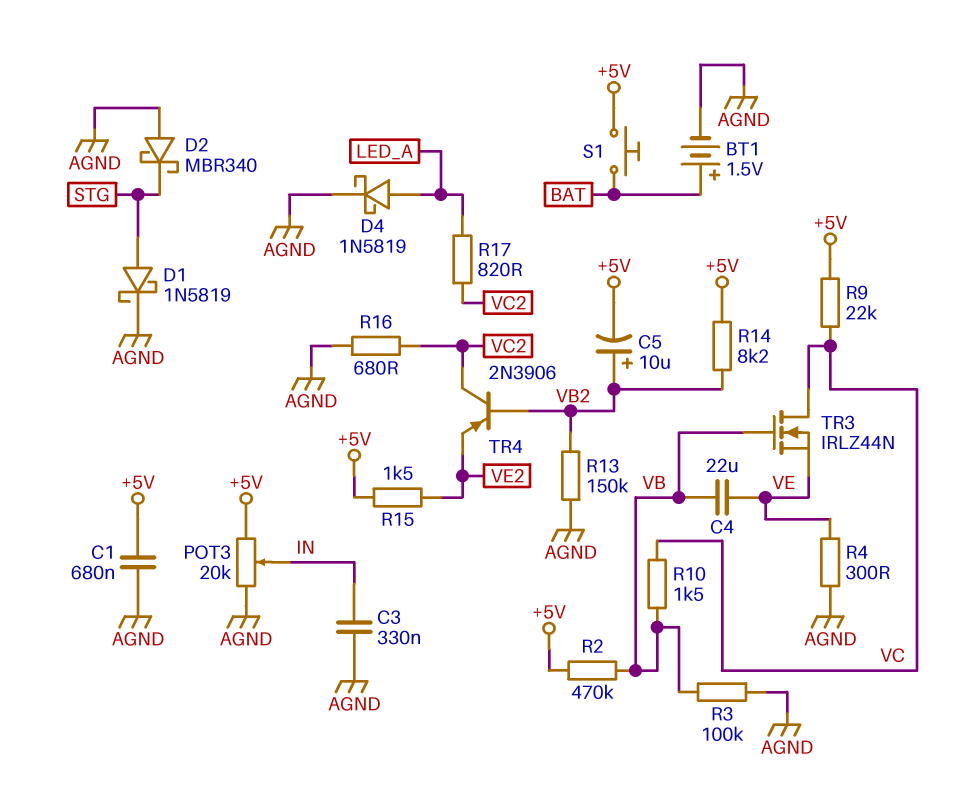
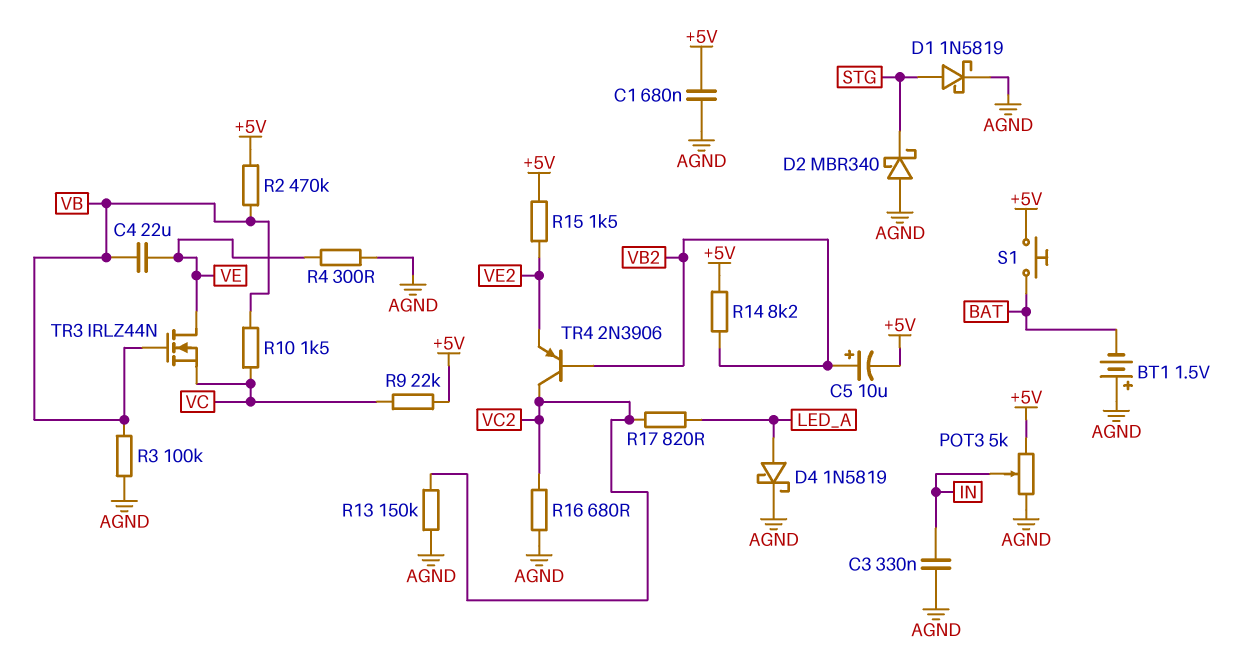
BT1: 1.5V (plus BAT, minus AGND) -> 1.5V (plus AGND, minus BAT)
POT3: 20k (+5V, AGND, wiper IN) -> 5k (+5V, AGND, wiper IN)
R13: 150k (AGND, VB2) -> 150k (AGND, VC2)
TR3: NMOS IRLZ44N (G VB, D VC, S VE) -> NMOS IRLZ44N (G VB, D VE, S VC)

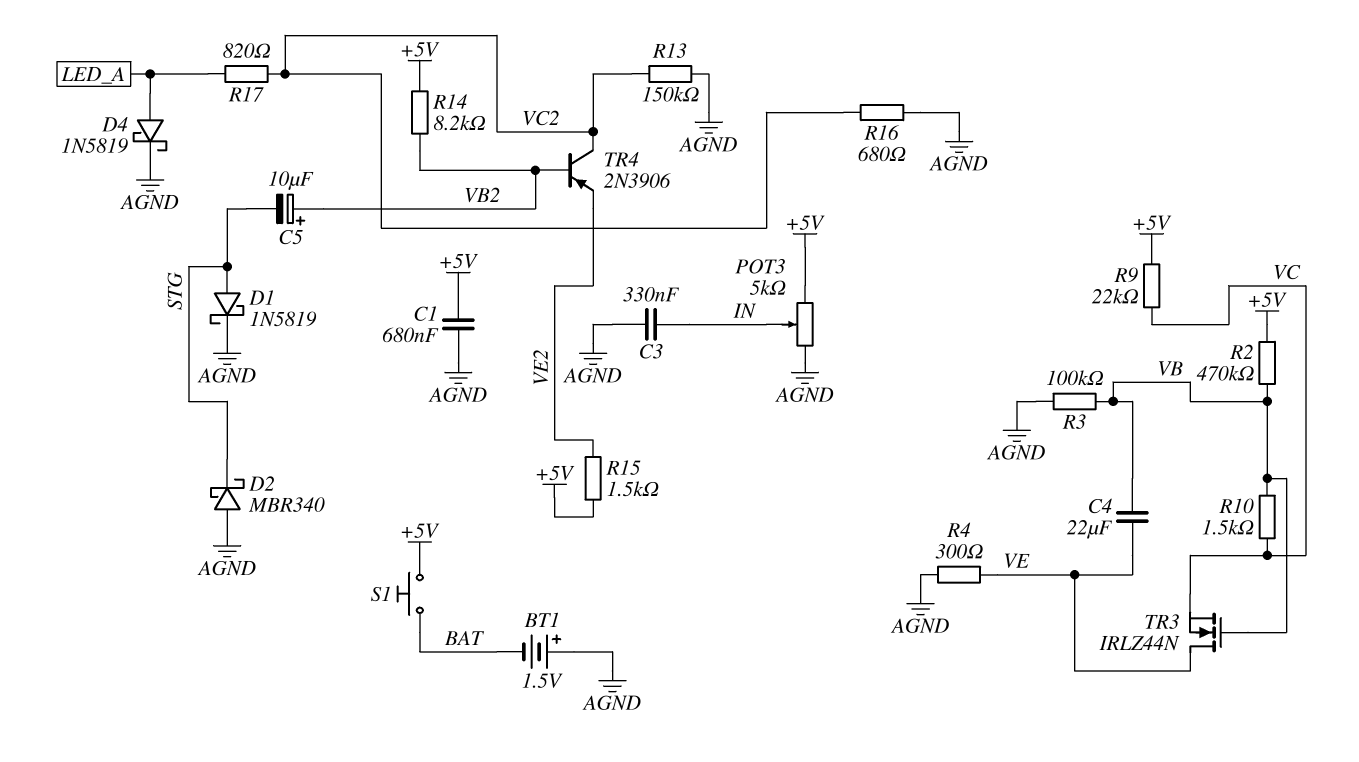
C5: 10uF (plus VB2, minus +5V) -> 10uF (plus VB2, minus STG)

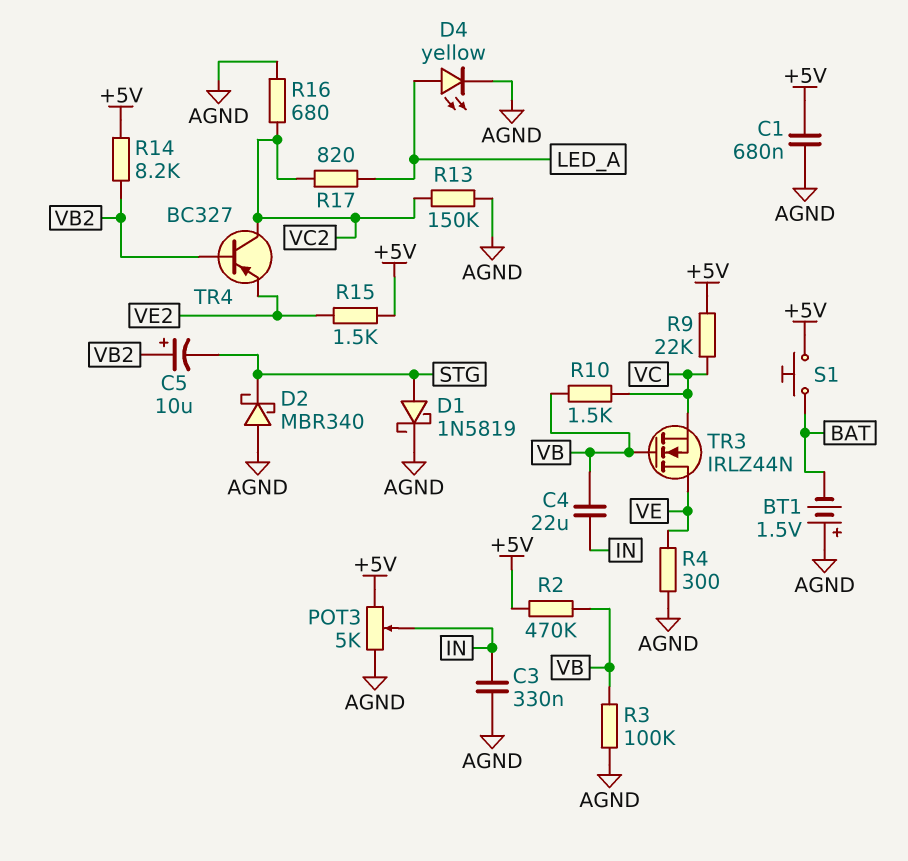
C4: 22uF (VB, VE) -> 22uF (IN, VB)
D4: schottky 1N5819 (A LED_A, K AGND) -> LED yellow (A LED_A, K AGND)
TR4: PNP 2N3906 (B VB2, C VC2, E VE2) -> PNP BC327 (B VB2, C VC2, E VE2)

